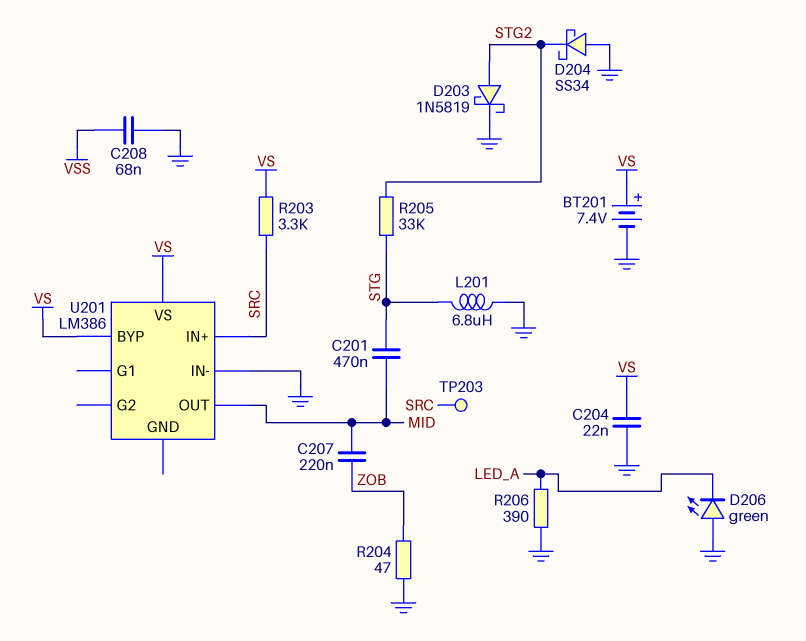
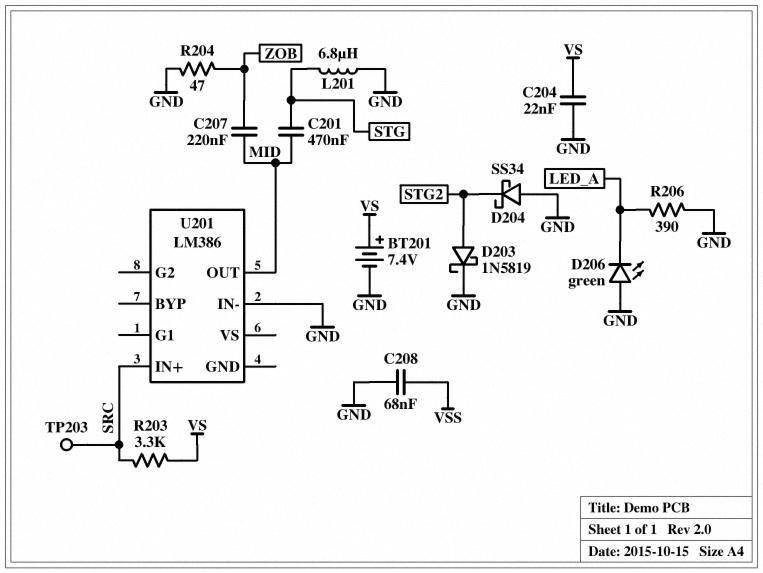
R205: 33k (STG, STG2) -> none
U201 pin BYP: VS -> none
U201 pin VS: VS -> none

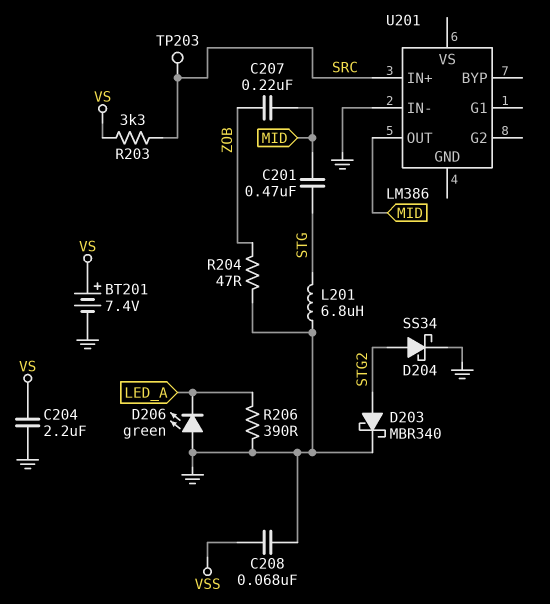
C204: 22nF (GND, VS) -> 2.2uF (GND, VS)
D203: schottky 1N5819 (A STG2, K GND) -> schottky MBR340 (A STG2, K GND)
D204: schottky SS34 (A GND, K STG2) -> schottky SS34 (A STG2, K GND)

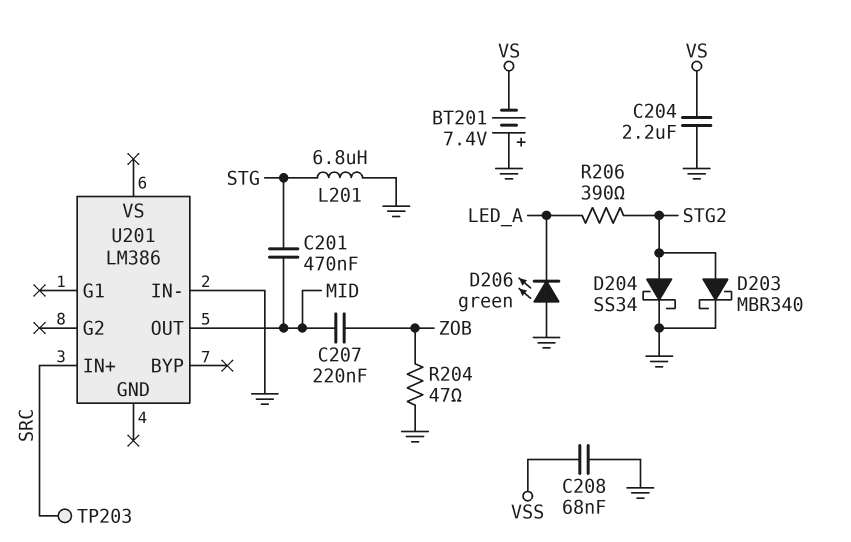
BT201: 7.4V (plus VS, minus GND) -> 7.4V (plus GND, minus VS)
R203: 3.3k (SRC, VS) -> none
R206: 390 (GND, LED_A) -> 390 (LED_A, STG2)

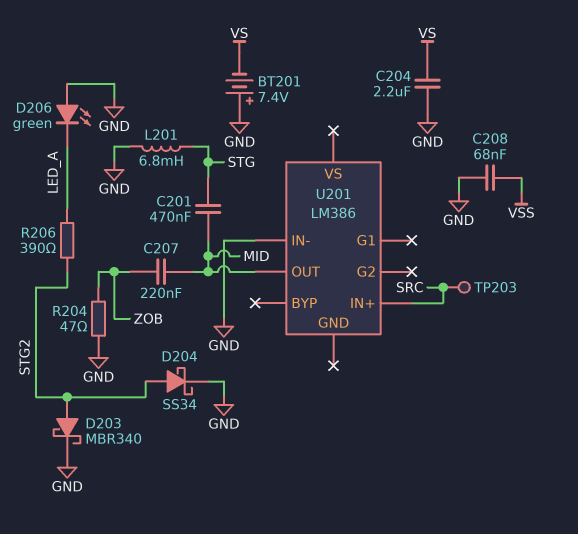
L201: 6.8uH (GND, STG) -> 6.8mH (GND, STG)

